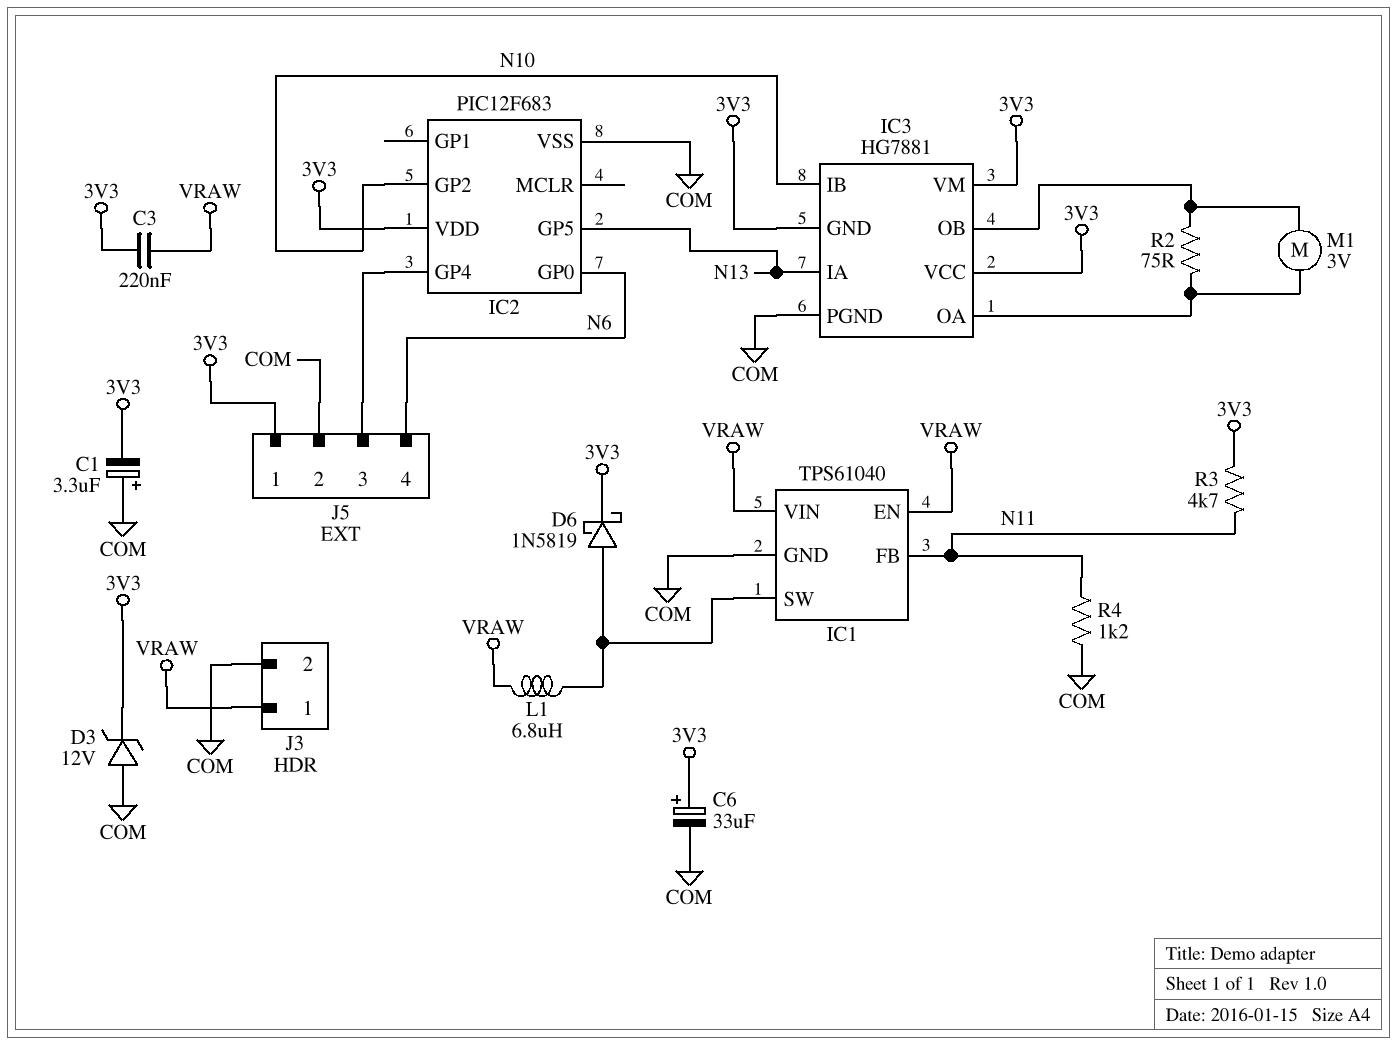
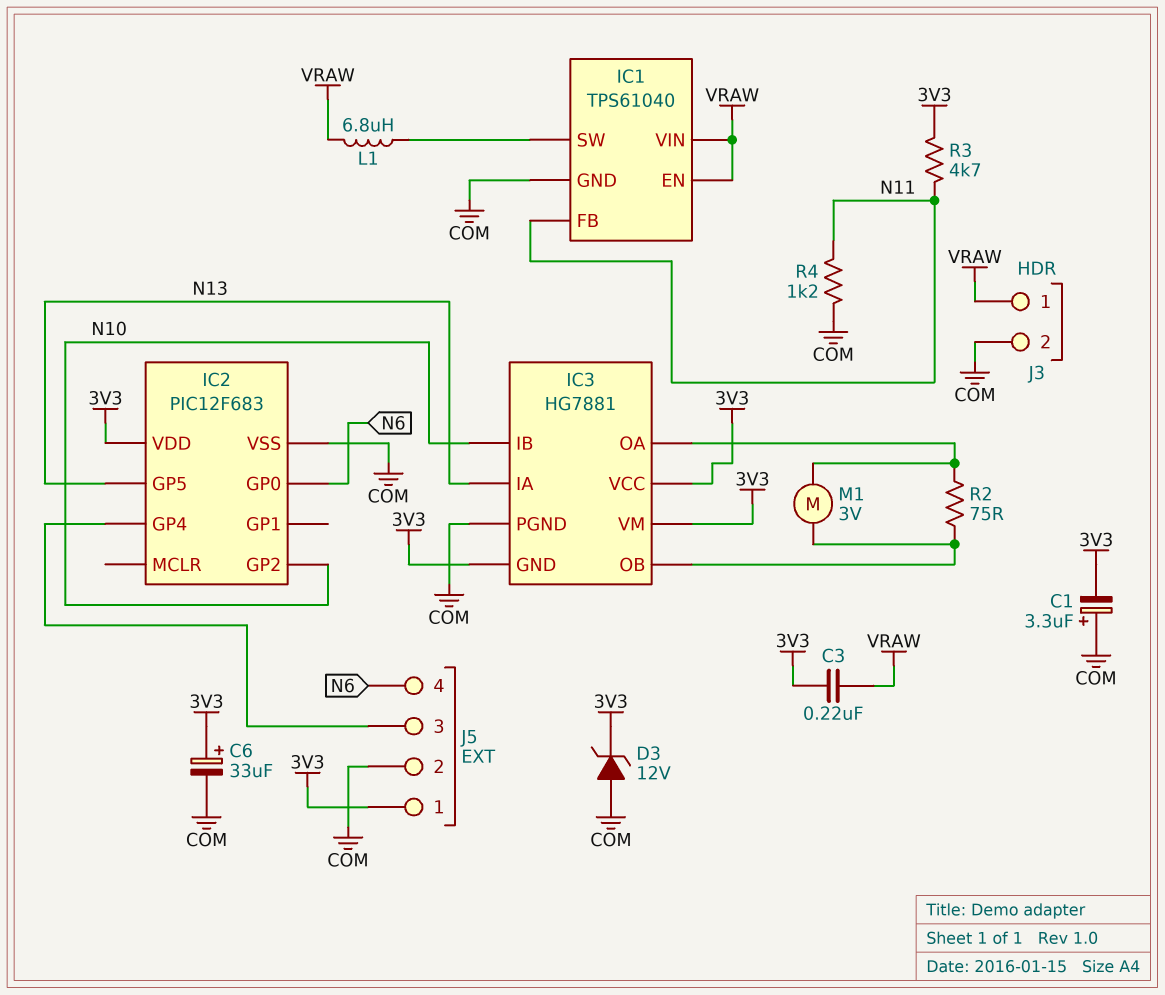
D6: schottky 1N5819 (A IC1/SW, K 3V3) -> none

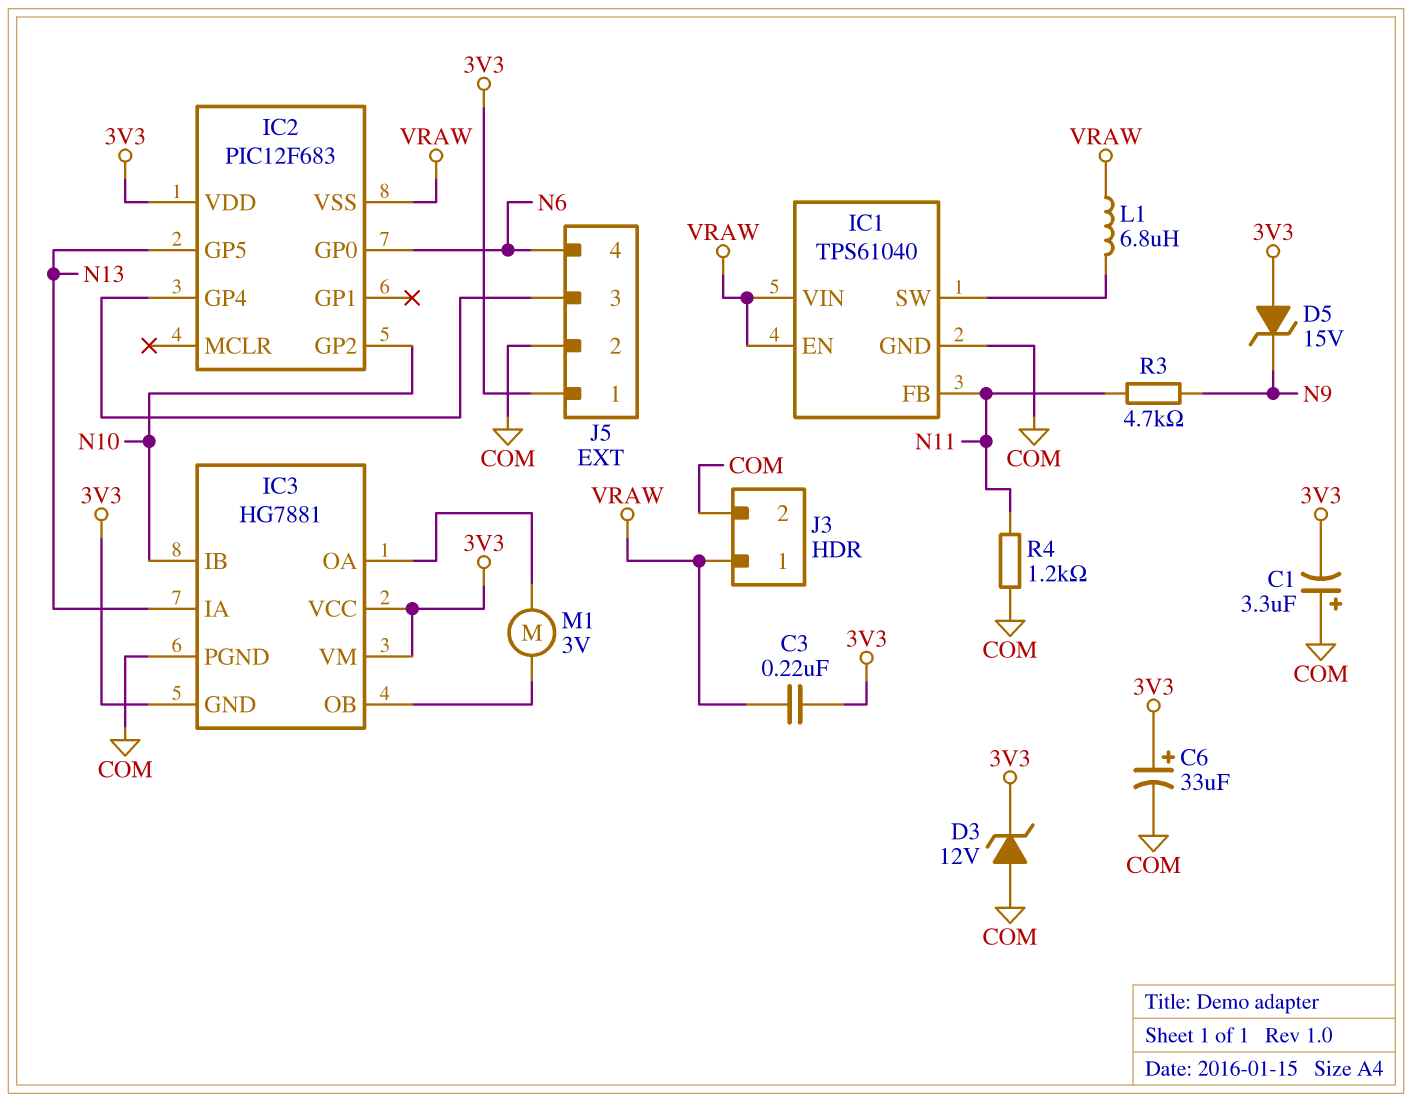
D5: none -> zener 15V (A 3V3, K N9)
IC2 pin VSS: COM -> VRAW
R2: 75 (IC3/OA, IC3/OB) -> none
R3: 4.7k (3V3, N11) -> 4.7k (N9, N11)

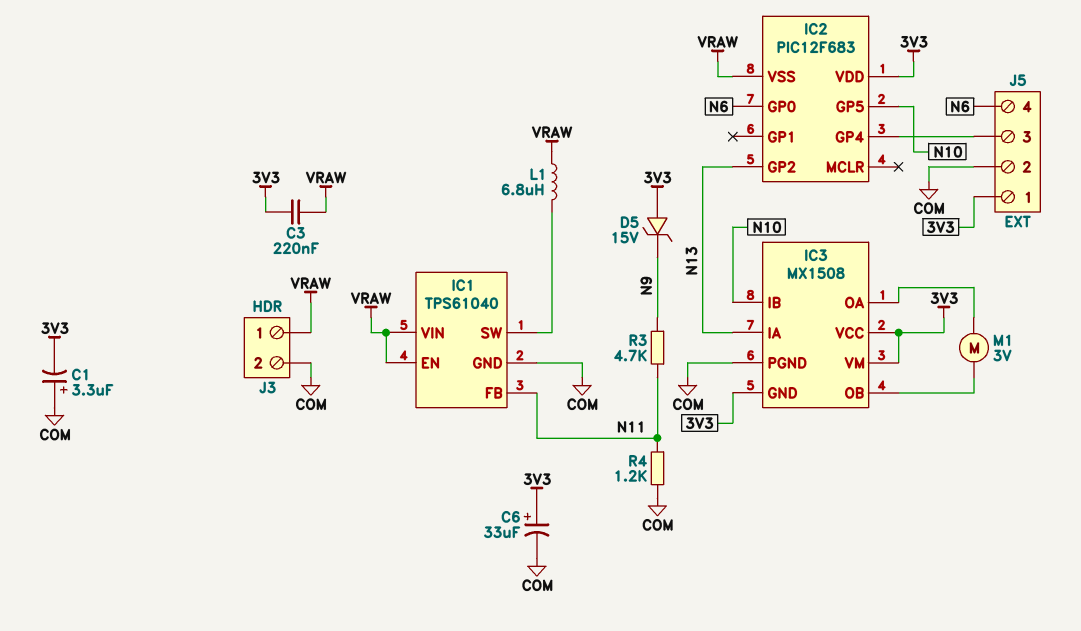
D3: zener 12V (A COM, K 3V3) -> none
IC2 pin GP2: N10 -> N13
IC2 pin GP5: N13 -> N10
IC3: HG7881 -> MX1508

